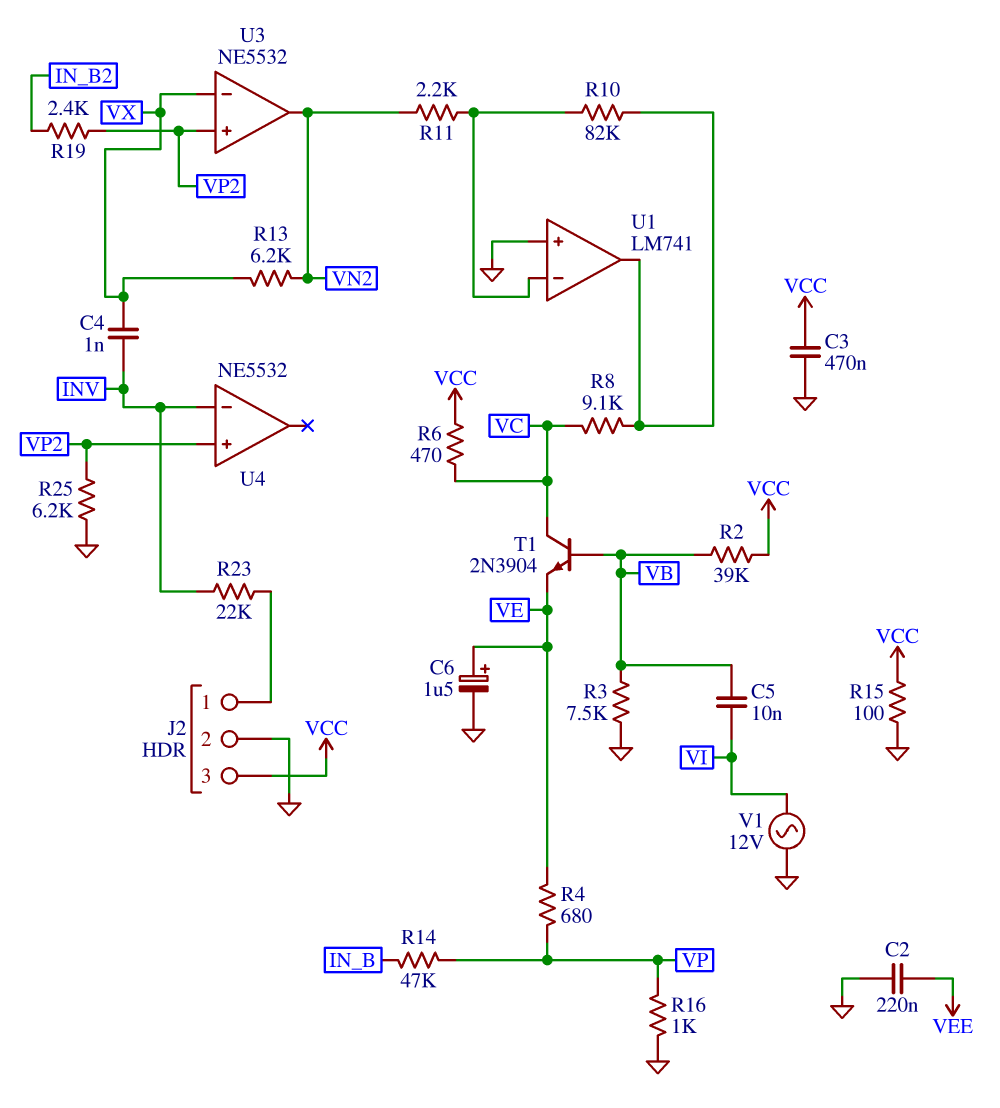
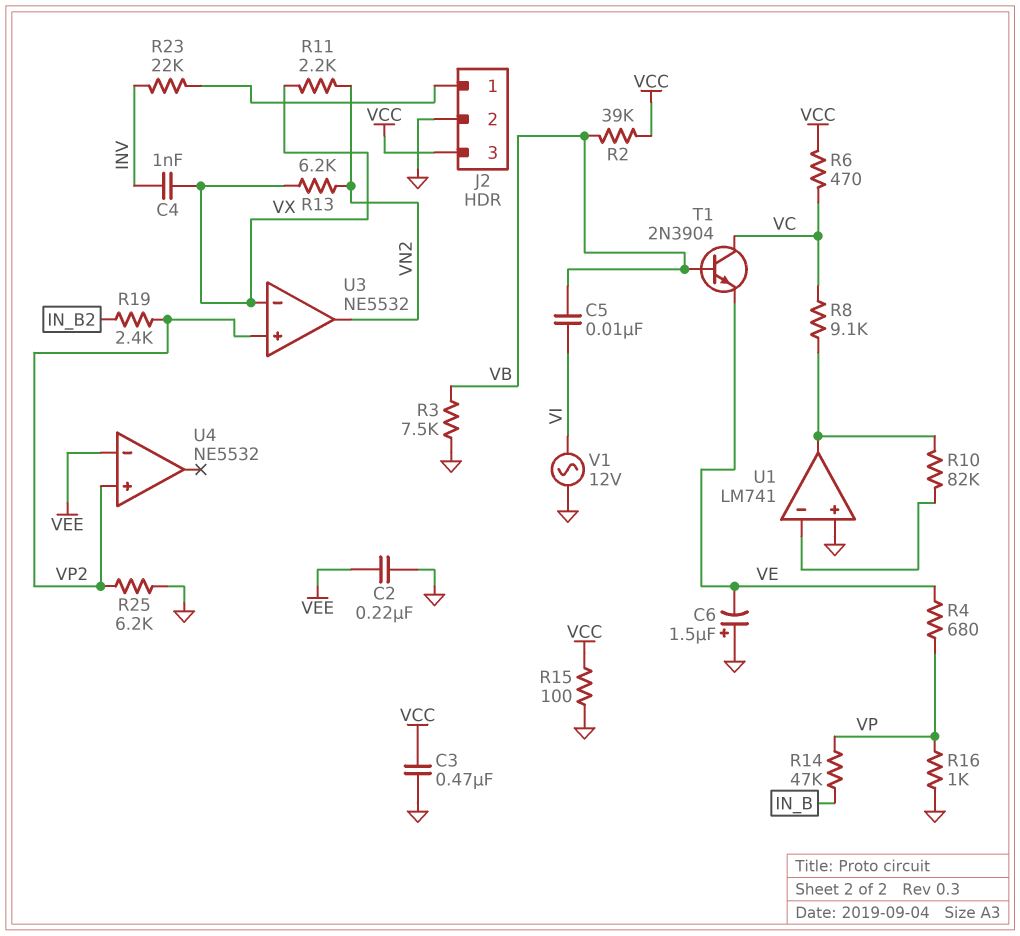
C6: 1.5uF (plus VE, minus GND) -> 1.5uF (plus GND, minus VE)
R11: 2.2k (U1/in-, VN2) -> 2.2k (VN2, VX)
U4 pin in-: INV -> VEE

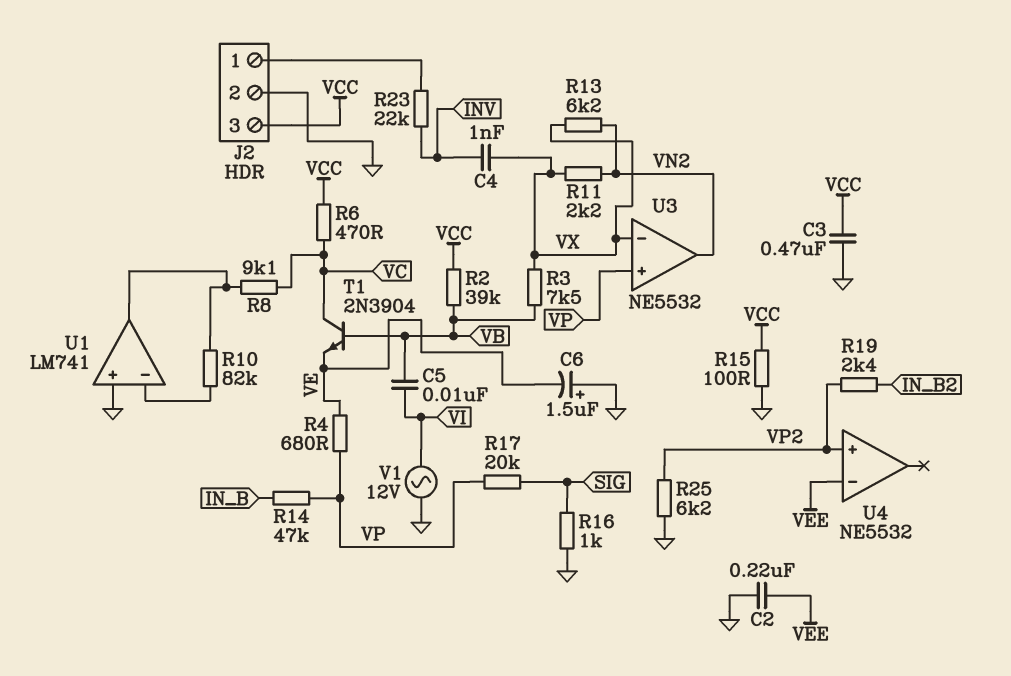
R3: 7.5k (GND, VB) -> 7.5k (VB, VX)
R16: 1k (GND, VP) -> 1k (GND, SIG)
R17: none -> 20k (SIG, VP)
U3 pin in+: VP2 -> VP

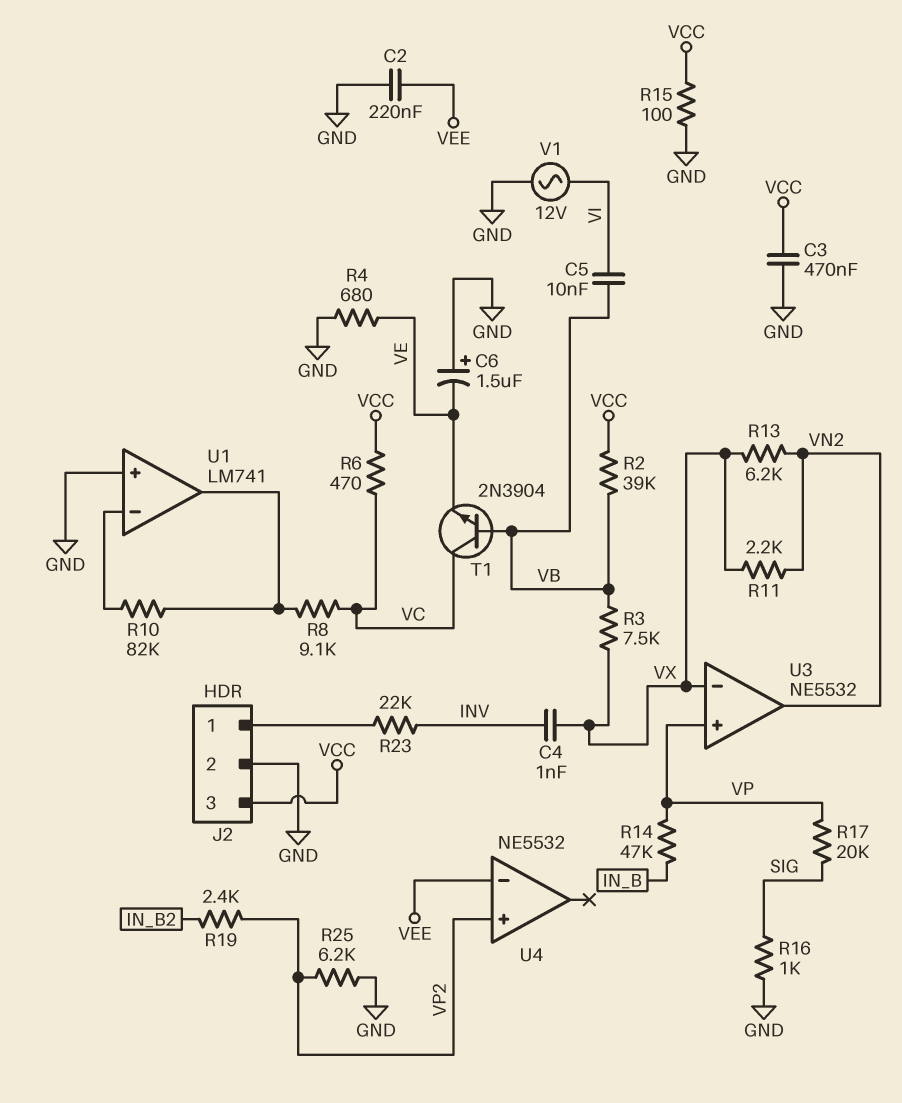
R4: 680 (VE, VP) -> 680 (GND, VE)

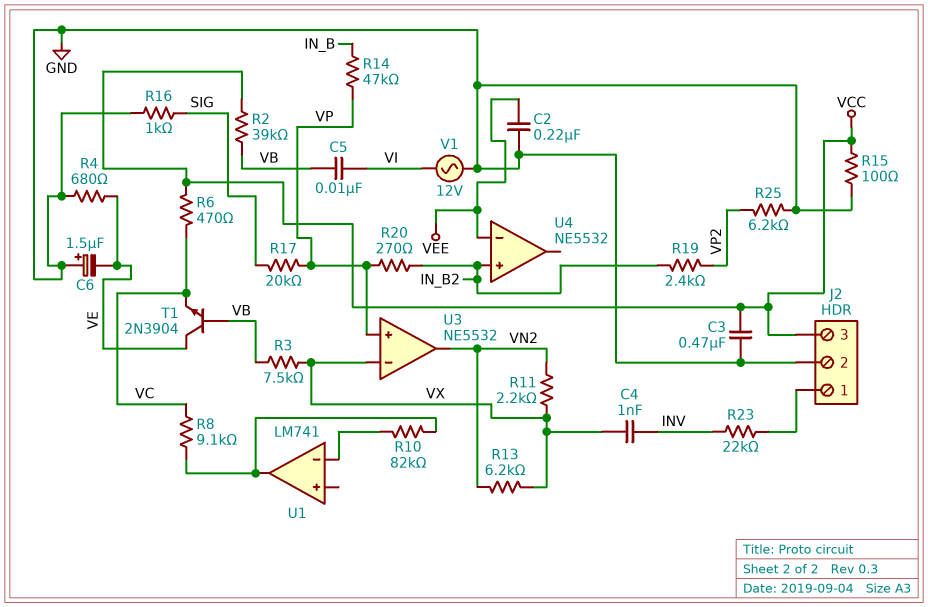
R20: none -> 270 (IN_B2, VP)
T1: NPN 2N3904 (B VB, C VC, E VE) -> NPN 2N3904 (B VB, C VE, E VC)
U1 pin in+: GND -> none
U4 pin in+: VP2 -> IN_B2

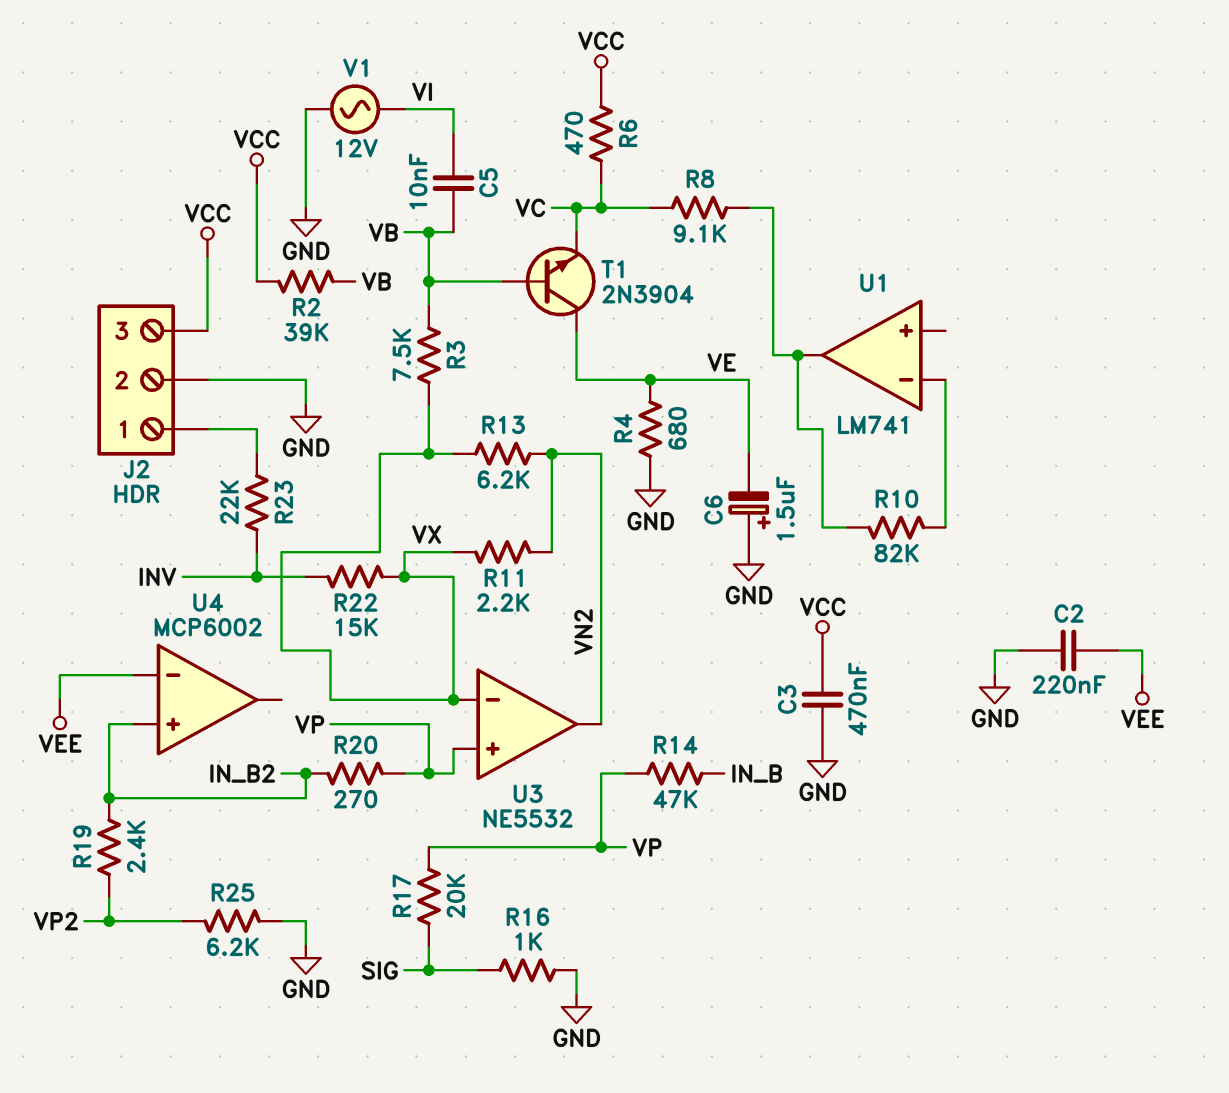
C4: 1nF (INV, VX) -> none
R15: 100 (GND, VCC) -> none
R22: none -> 15k (INV, VX)
U4: NE5532 -> MCP6002

